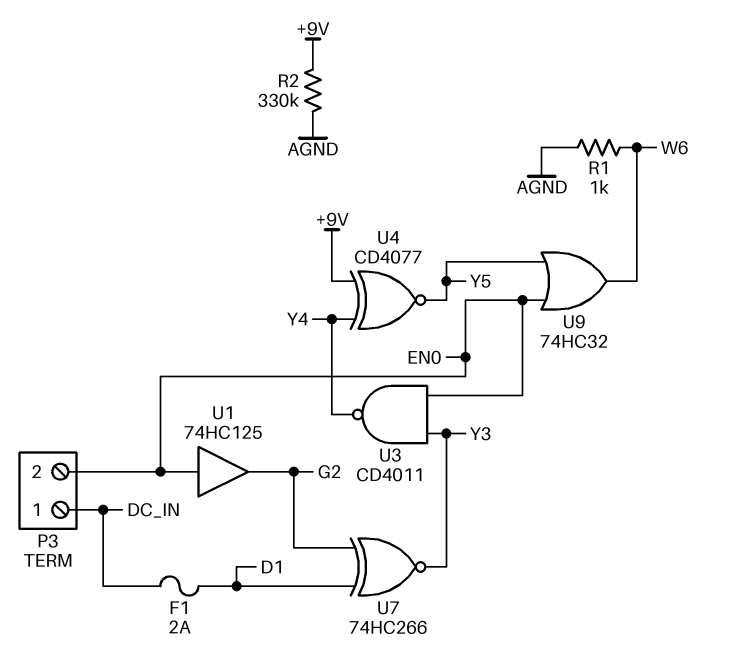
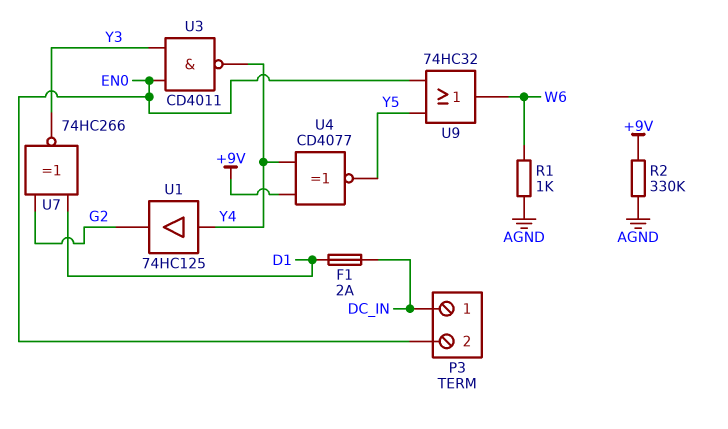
U1: buffer 74HC125 (in EN0, out G2) -> buffer 74HC125 (in Y4, out G2)

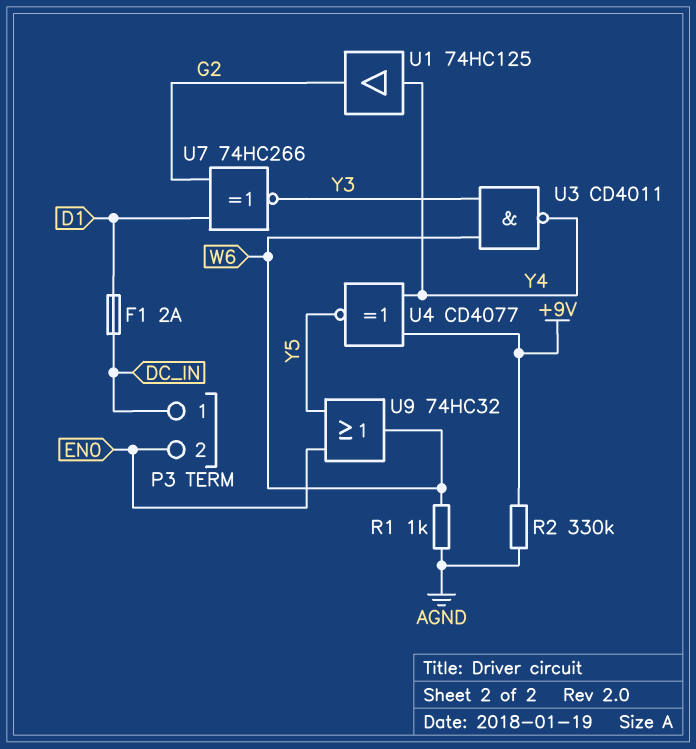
U3: NAND CD4011 (in EN0, in Y3, out Y4) -> NAND CD4011 (in W6, in Y3, out Y4)

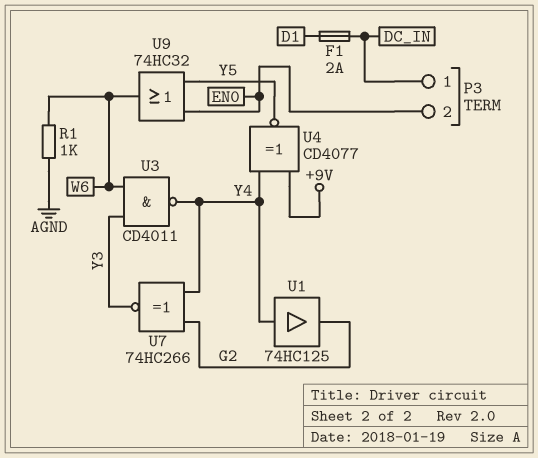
R2: 330k (+9V, AGND) -> none
U7: XNOR 74HC266 (in D1, in G2, out Y3) -> XNOR 74HC266 (in G2, in Y4, out Y3)

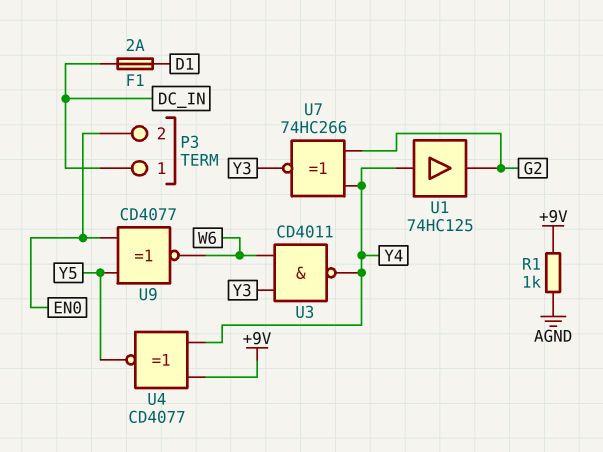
R1: 1k (AGND, W6) -> 1k (+9V, AGND)
U9: OR 74HC32 (in EN0, in Y5, out W6) -> XNOR CD4077 (in EN0, in Y5, out W6)

